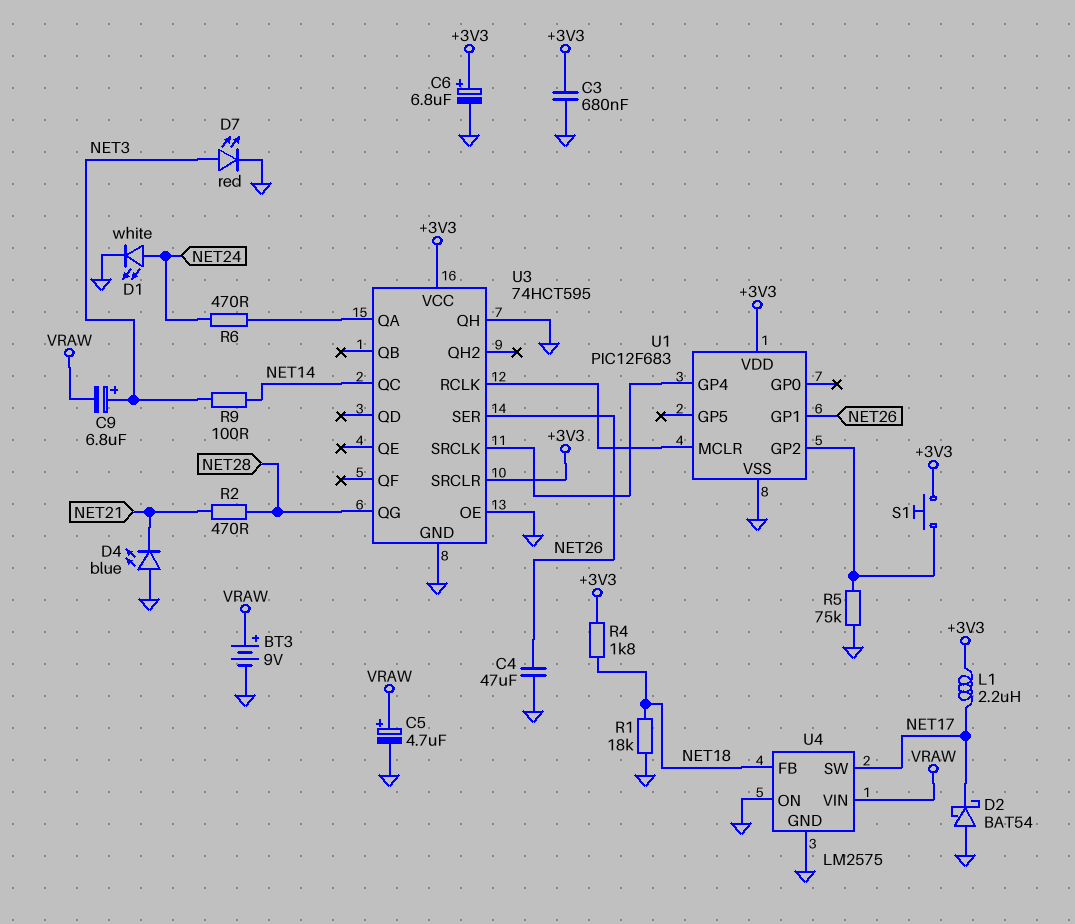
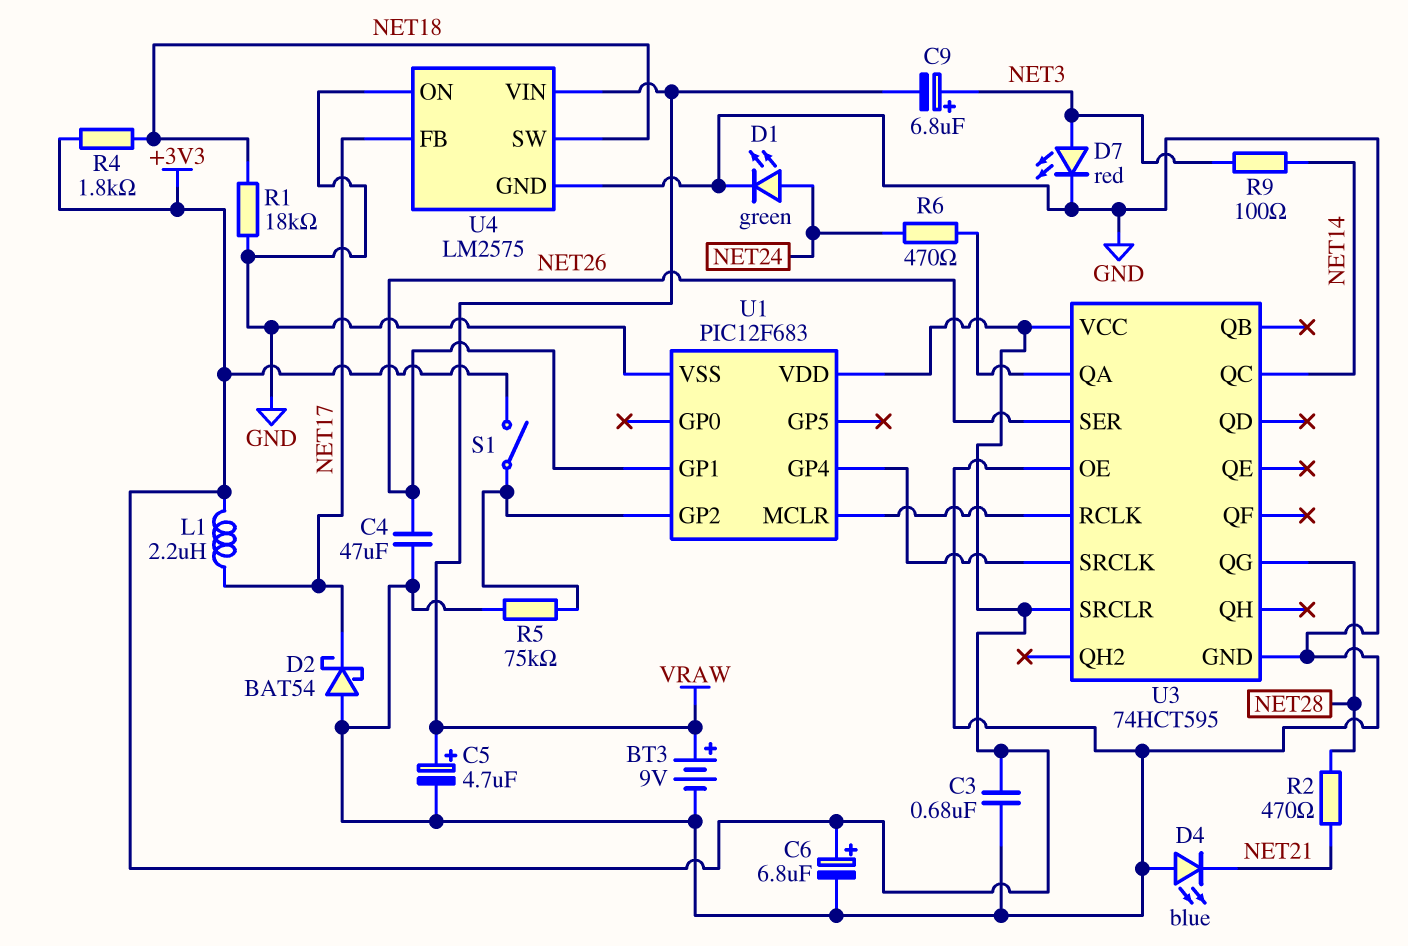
D1: LED white (A NET24, K GND) -> LED green (A NET24, K GND)
S1: button (+3V3, U1/GP2) -> switch (+3V3, U1/GP2)
U3 pin QH: GND -> none
U4 pin FB: NET18 -> NET17
U4 pin SW: NET17 -> NET18

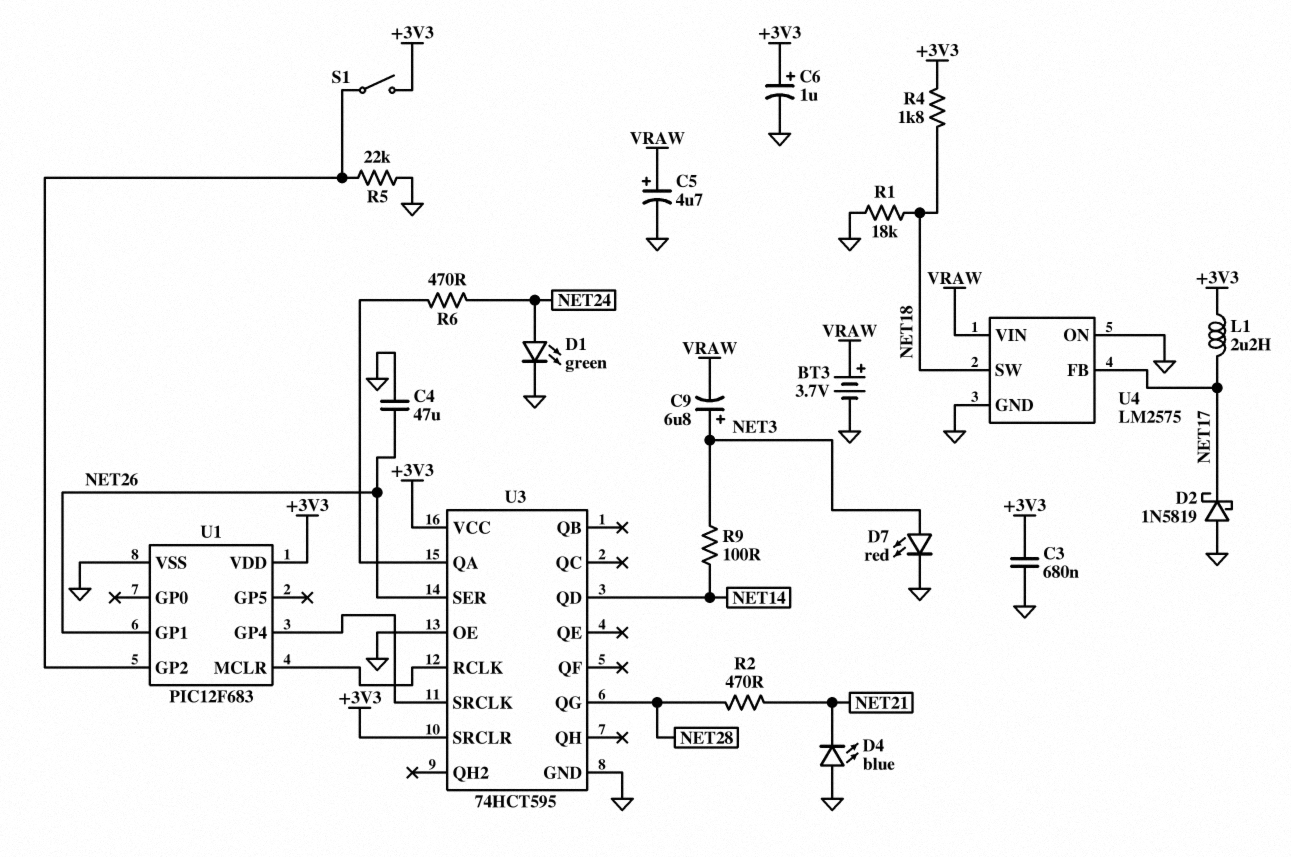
BT3: 9V (plus VRAW, minus GND) -> 3.7V (plus VRAW, minus GND)
C6: 6.8uF (plus +3V3, minus GND) -> 1uF (plus +3V3, minus GND)
D2: schottky BAT54 (A GND, K NET17) -> schottky 1N5819 (A GND, K NET17)
R5: 75k (GND, U1/GP2) -> 22k (GND, U1/GP2)
U3 pin QC: NET14 -> none
U3 pin QD: none -> NET14

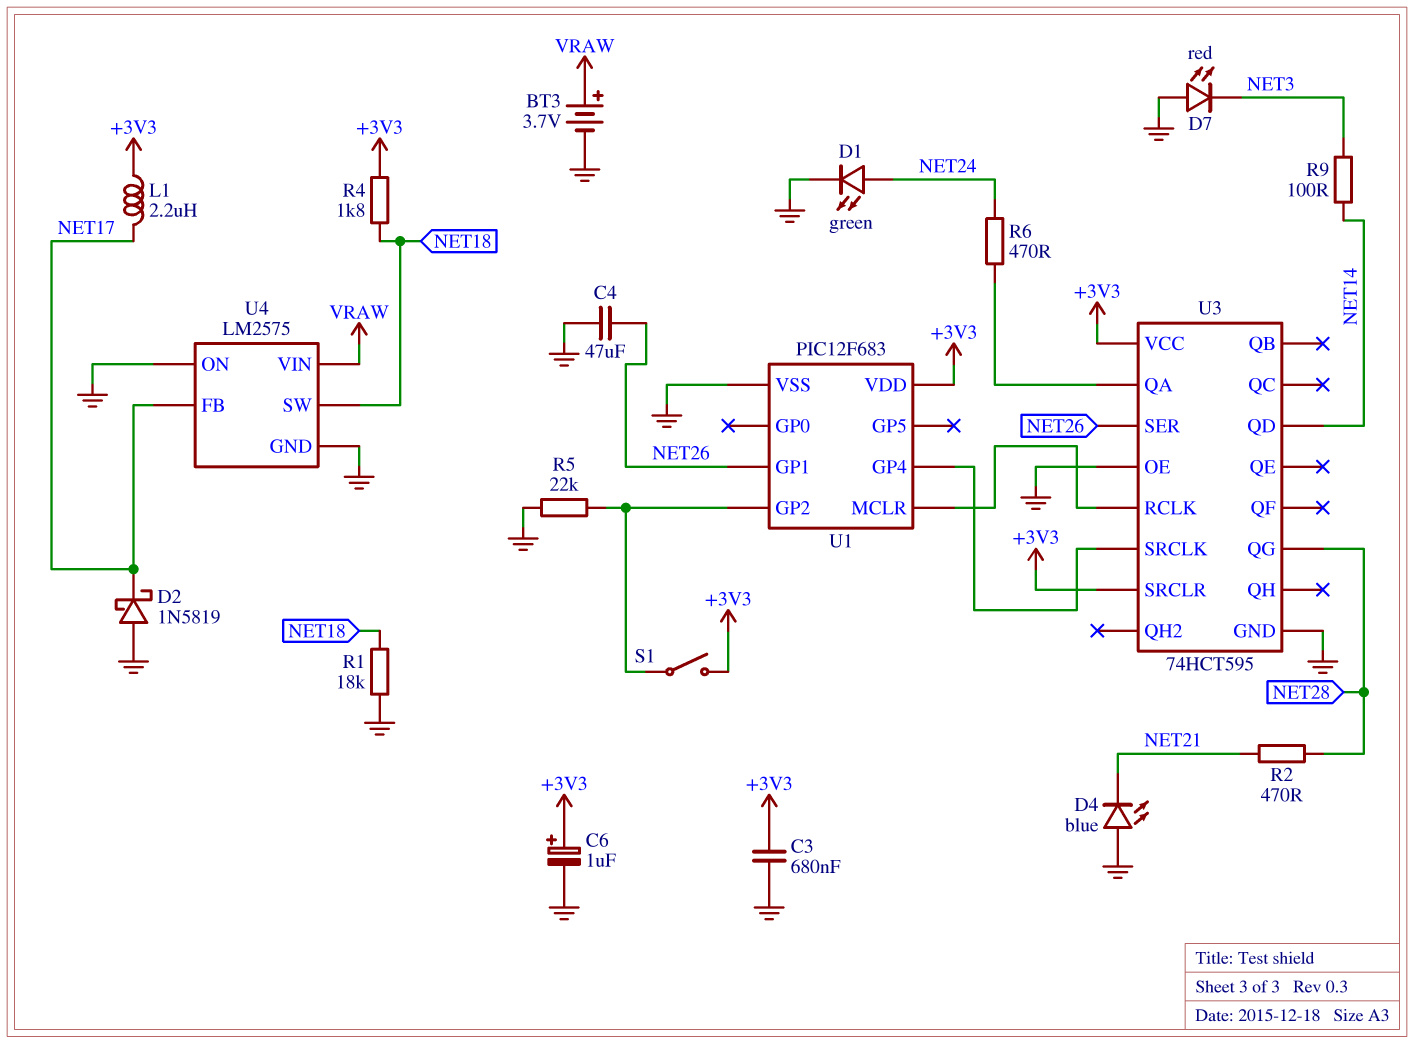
C5: 4.7uF (plus VRAW, minus GND) -> none
C9: 6.8uF (plus NET3, minus VRAW) -> none
D7: LED red (A NET3, K GND) -> LED red (A GND, K NET3)

